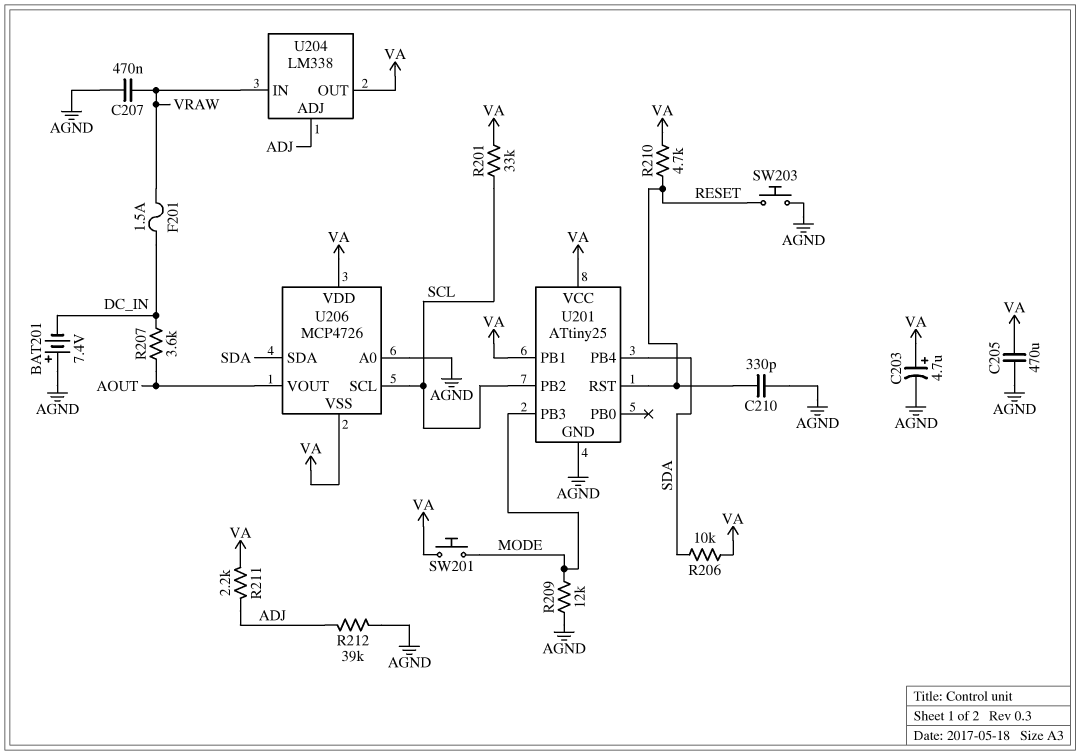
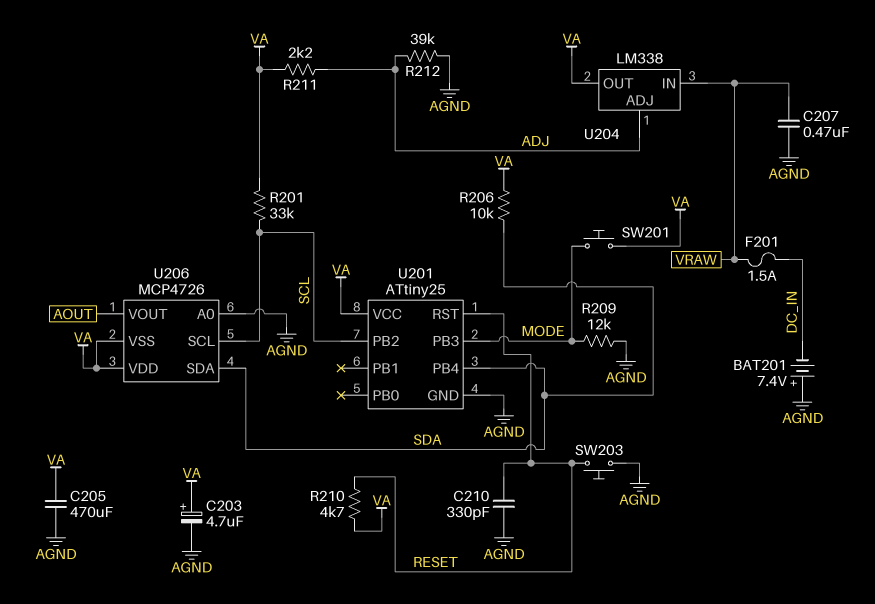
R207: 3.6k (AOUT, DC_IN) -> none
U201 pin PB1: VA -> none

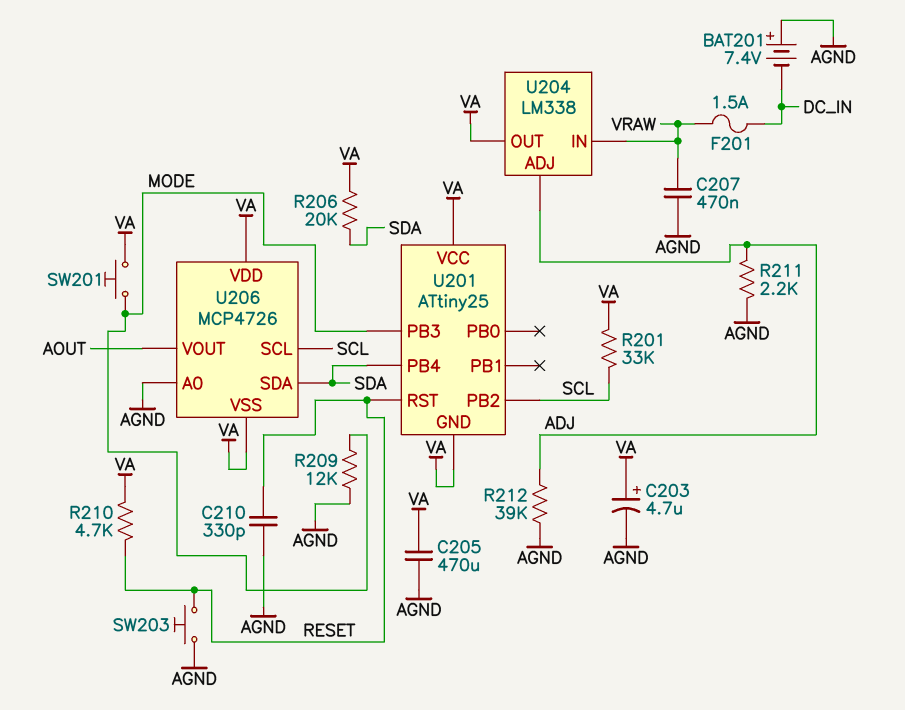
R206: 10k (SDA, VA) -> 20k (SDA, VA)
R211: 2.2k (ADJ, VA) -> 2.2k (ADJ, AGND)
U201 pin GND: AGND -> VA

